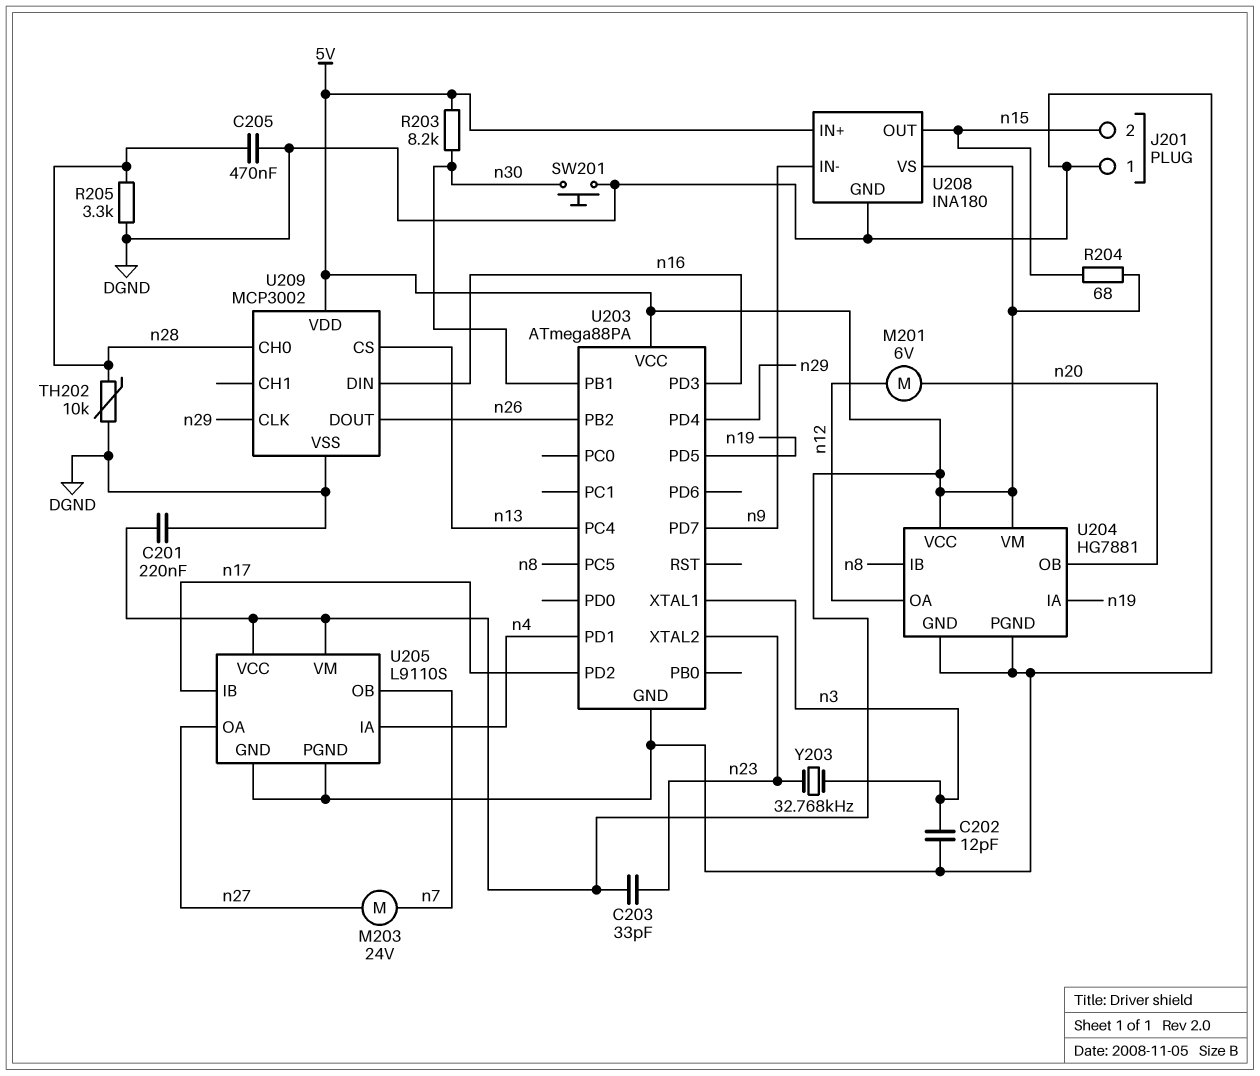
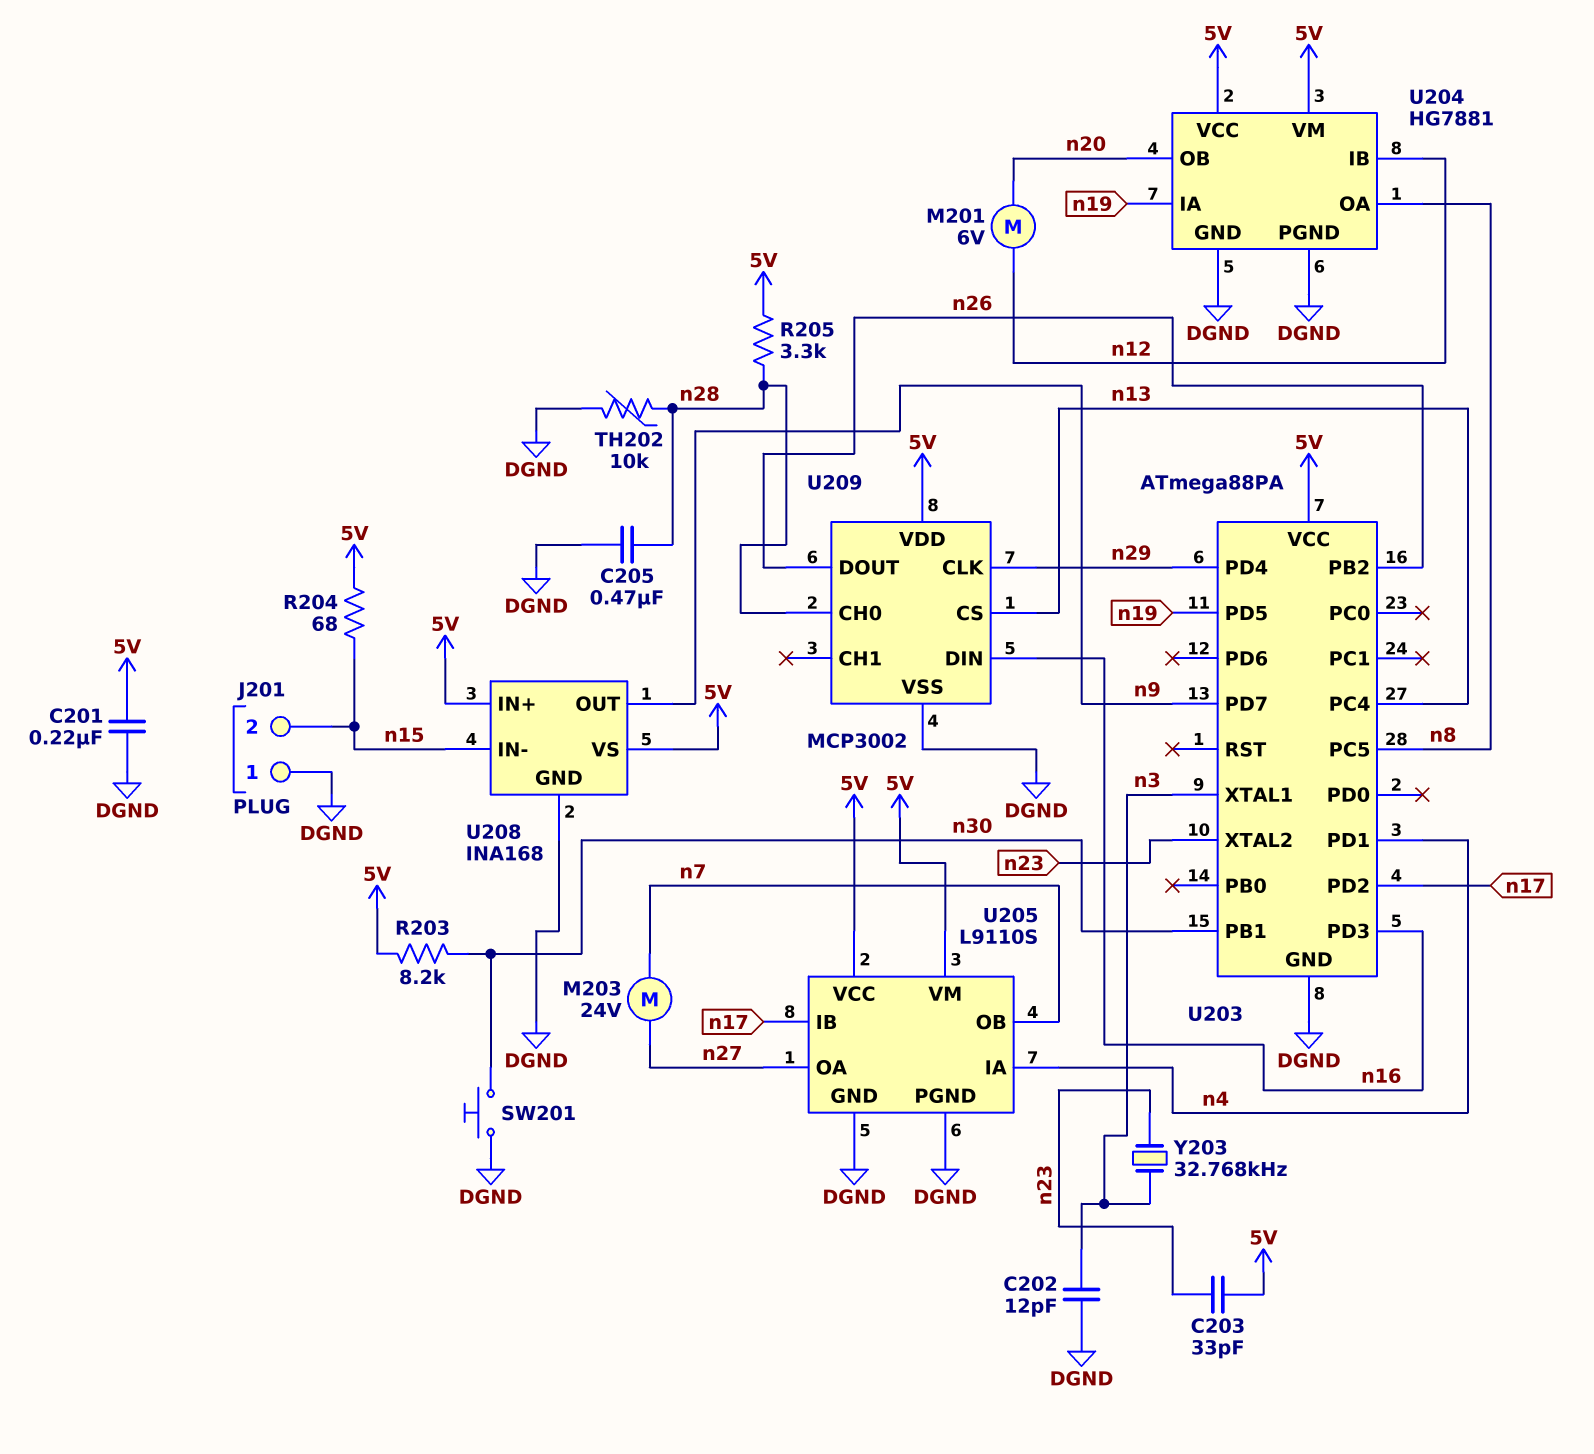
R205: 3.3k (DGND, n28) -> 3.3k (5V, n28)
U204 pin IB: n8 -> n12
U204 pin OA: n12 -> n8
U208: INA180 -> INA168
U208 pin IN-: n9 -> n15
U208 pin OUT: n15 -> n9

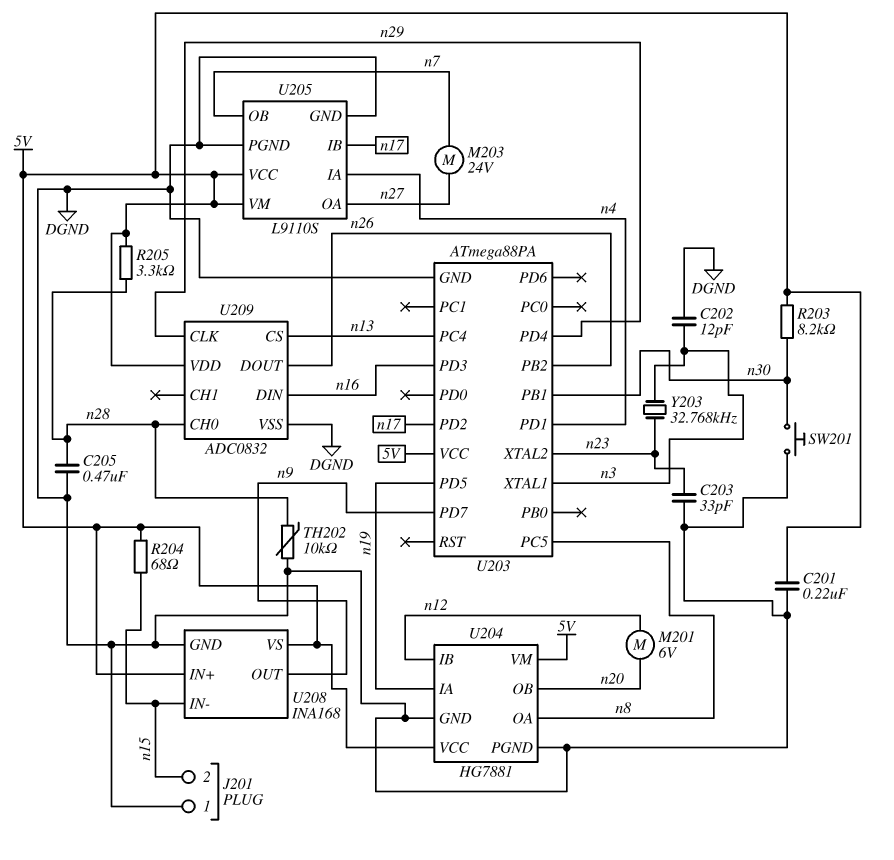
C203: 33pF (5V, n23) -> 33pF (DGND, n23)
U209: MCP3002 -> ADC0832

